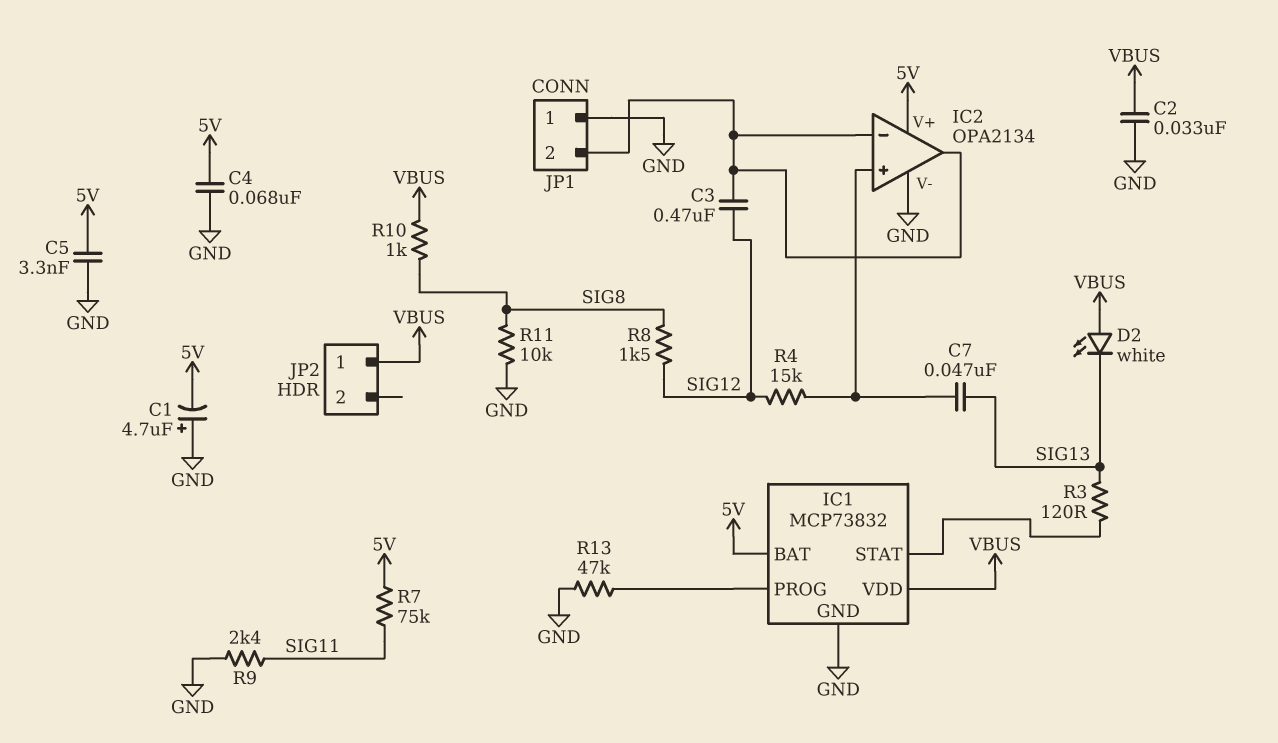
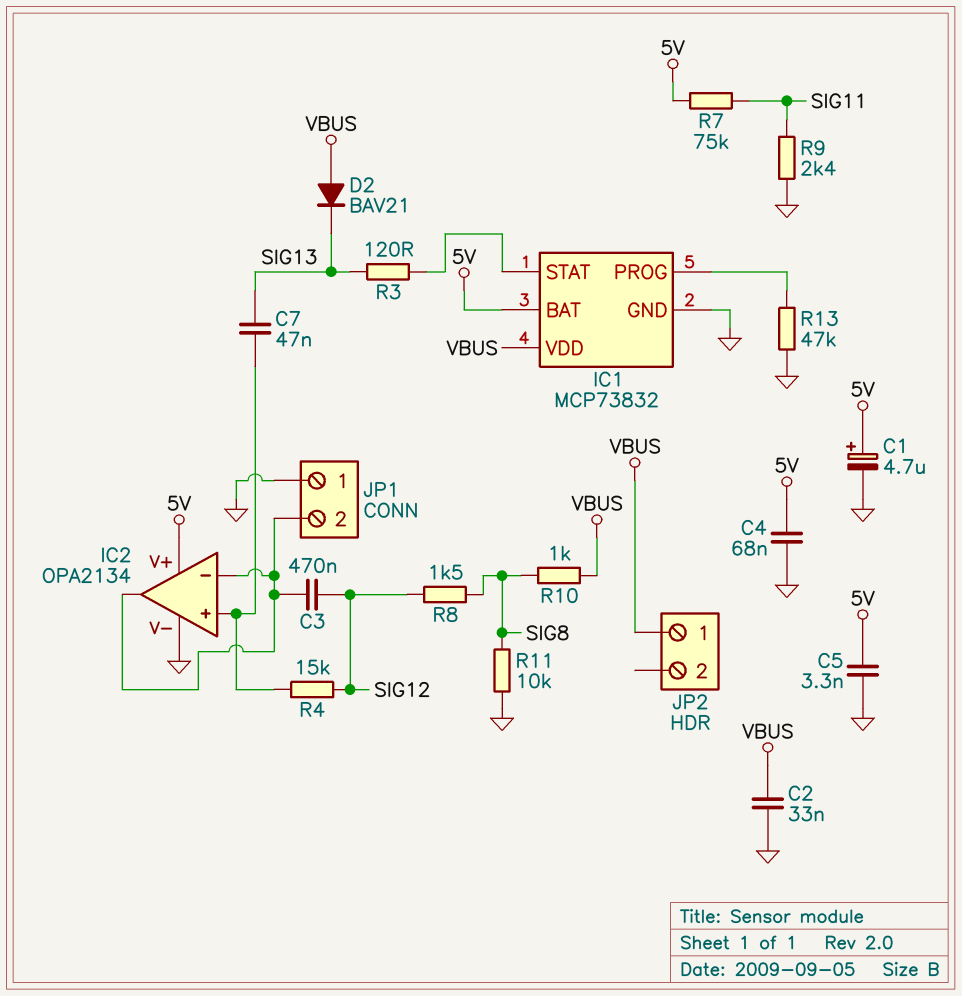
C1: 4.7uF (plus GND, minus 5V) -> 4.7uF (plus 5V, minus GND)
D2: LED white (A VBUS, K SIG13) -> diode BAV21 (A VBUS, K SIG13)

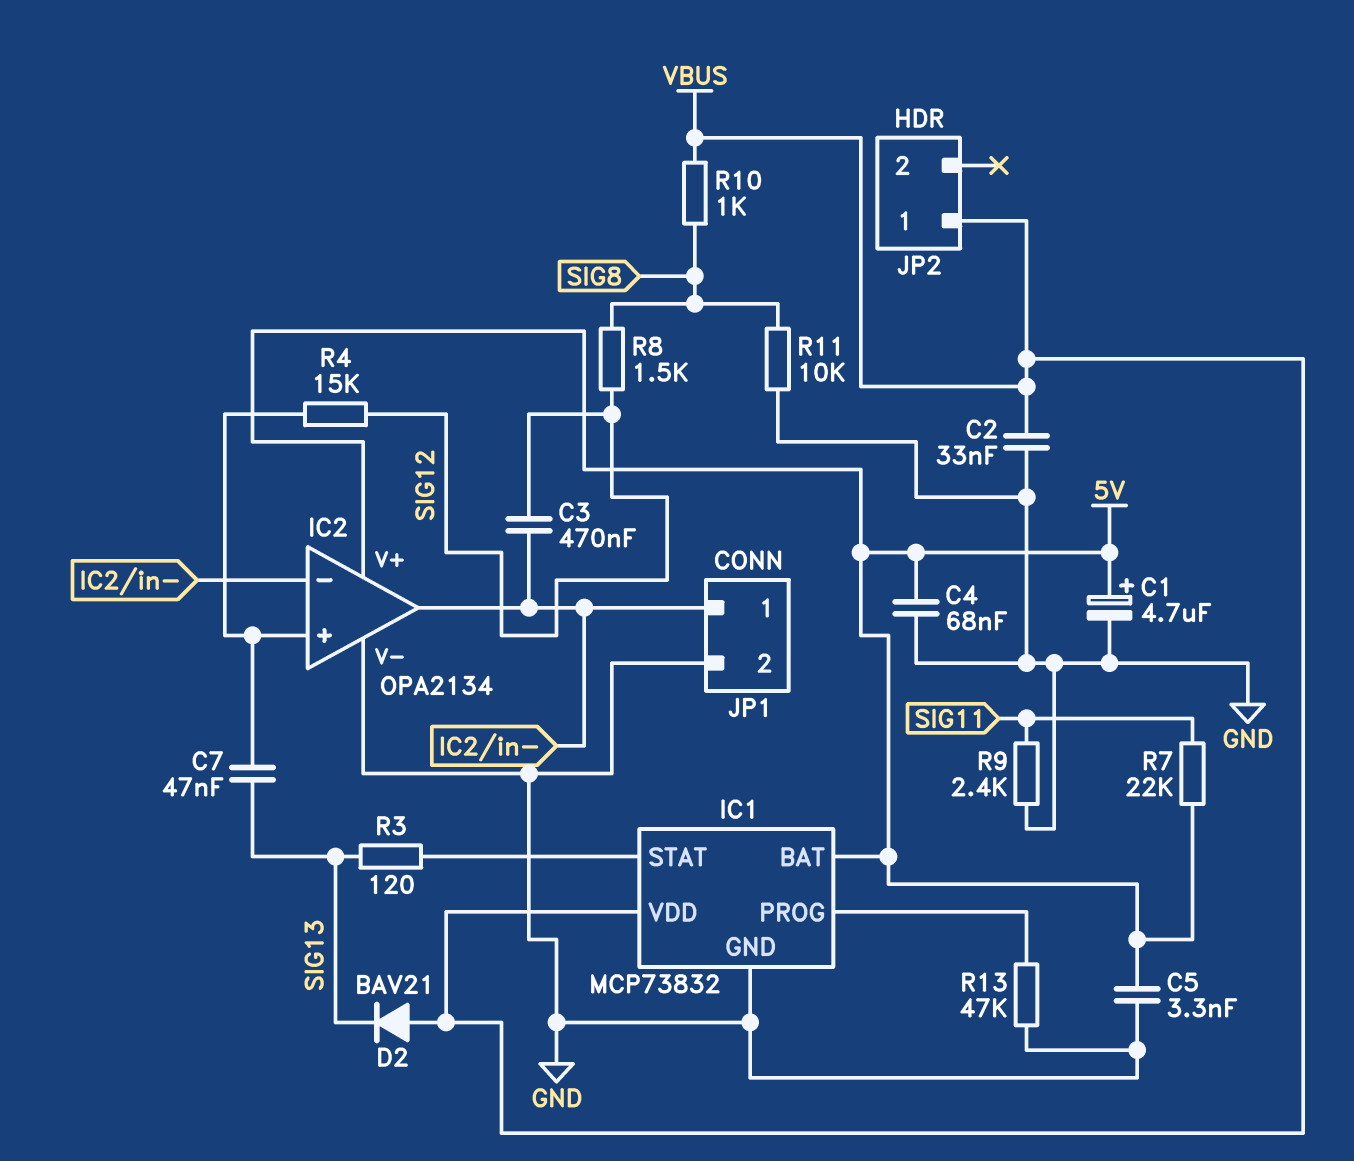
JP1 pin 1: GND -> IC2/in-
JP1 pin 2: IC2/in- -> GND
R7: 75k (5V, SIG11) -> 22k (5V, SIG11)

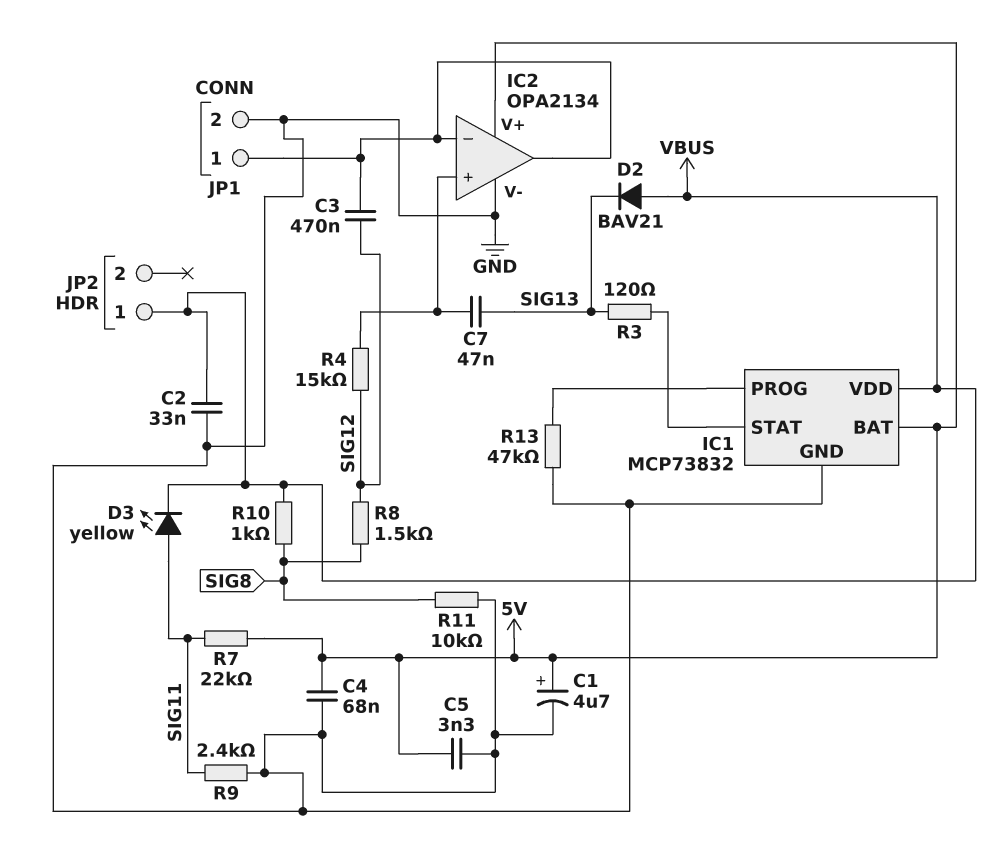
D3: none -> LED yellow (A SIG11, K VBUS)

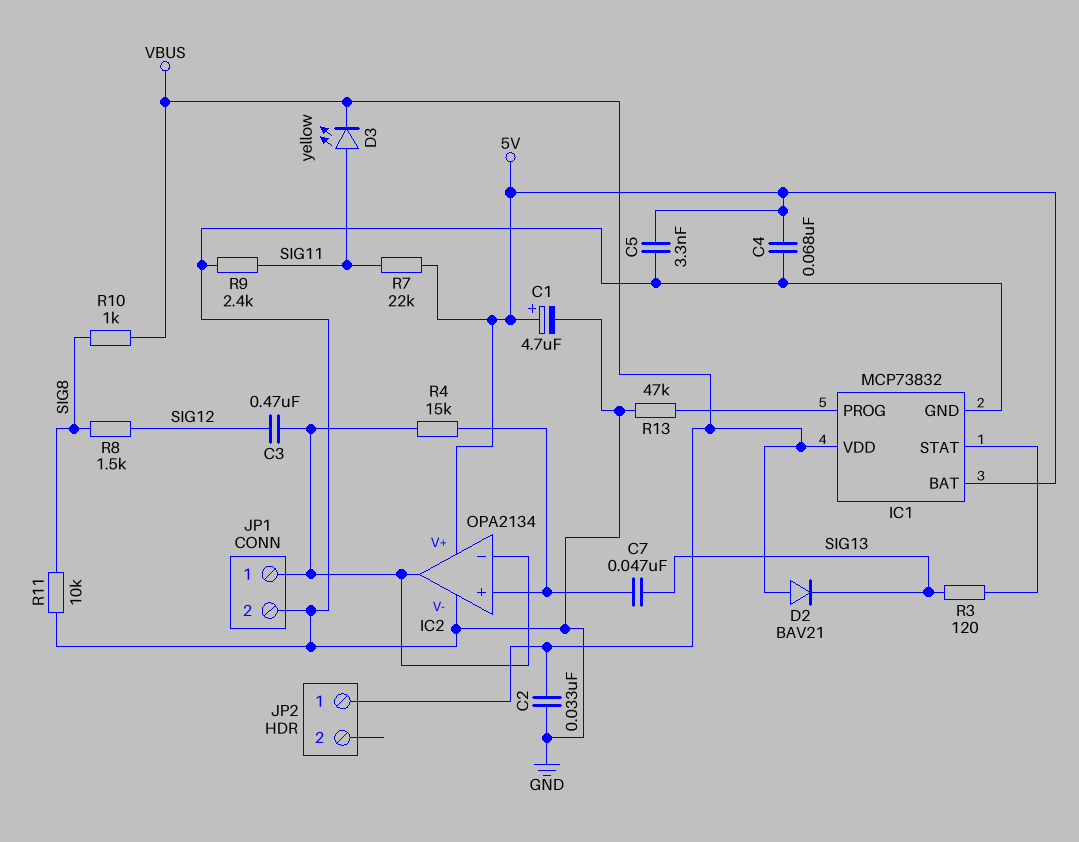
R4: 15k (IC2/in+, SIG12) -> 15k (IC2/in+, IC2/in-)

